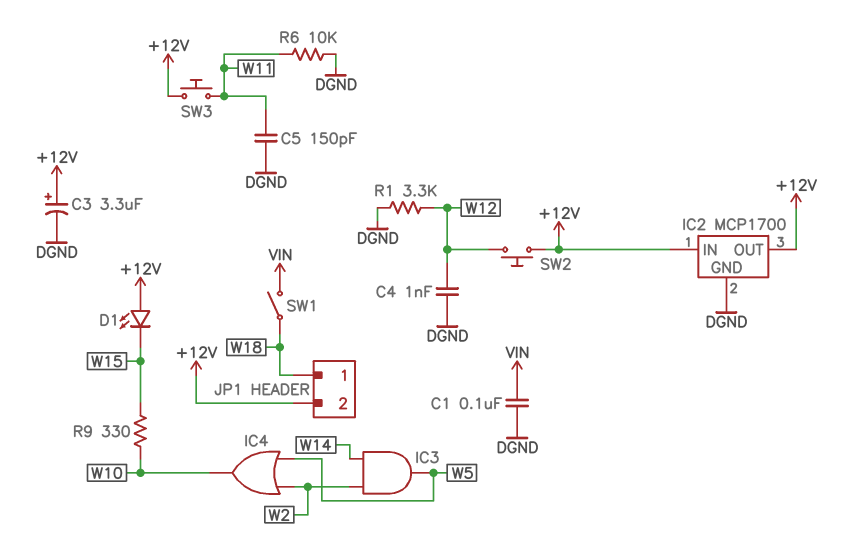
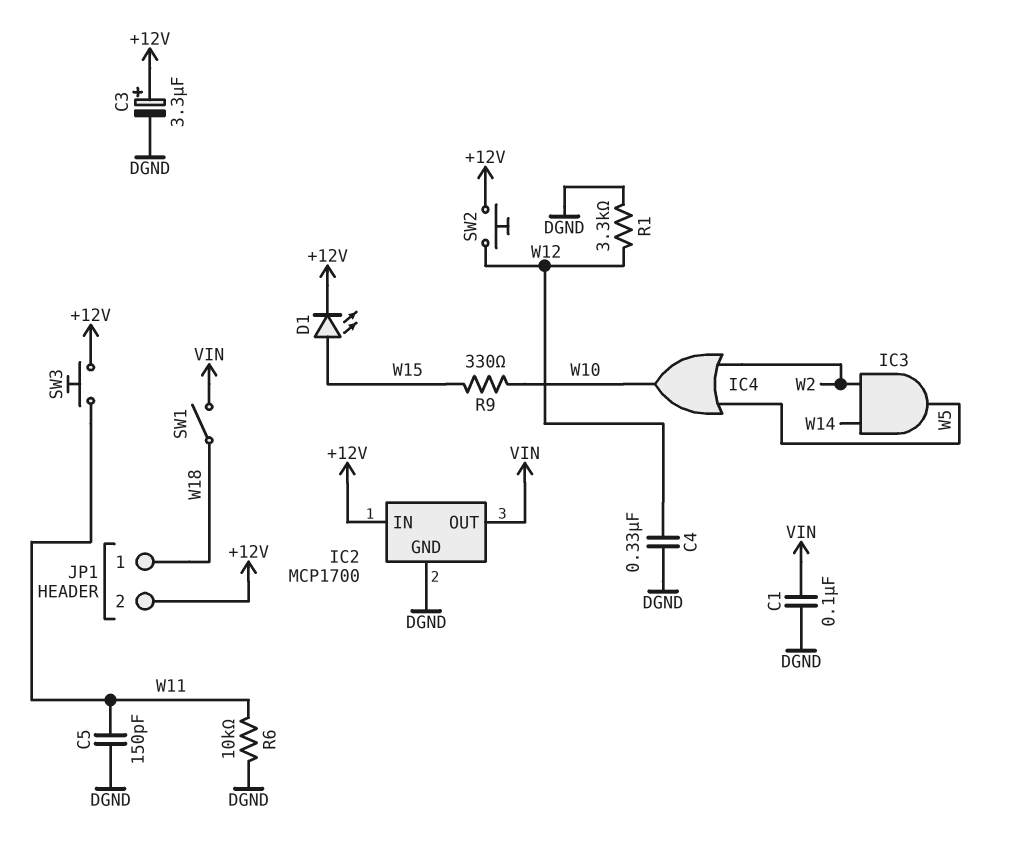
C4: 1nF (DGND, W12) -> 330nF (DGND, W12)
D1: LED (A +12V, K W15) -> LED (A W15, K +12V)
IC2 pin OUT: +12V -> VIN

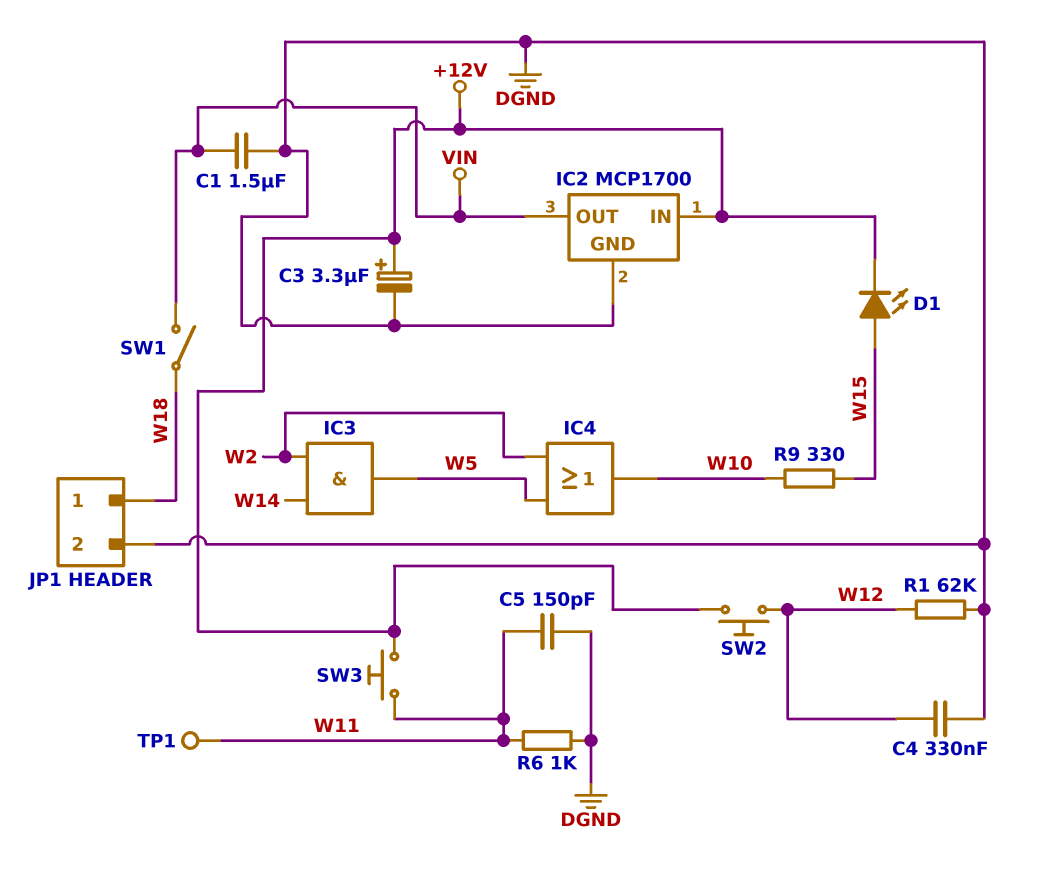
C1: 100nF (DGND, VIN) -> 1.5uF (DGND, VIN)
JP1 pin 2: +12V -> DGND
R1: 3.3k (DGND, W12) -> 62k (DGND, W12)
R6: 10k (DGND, W11) -> 1k (DGND, W11)
TP1: none -> test point (W11)

